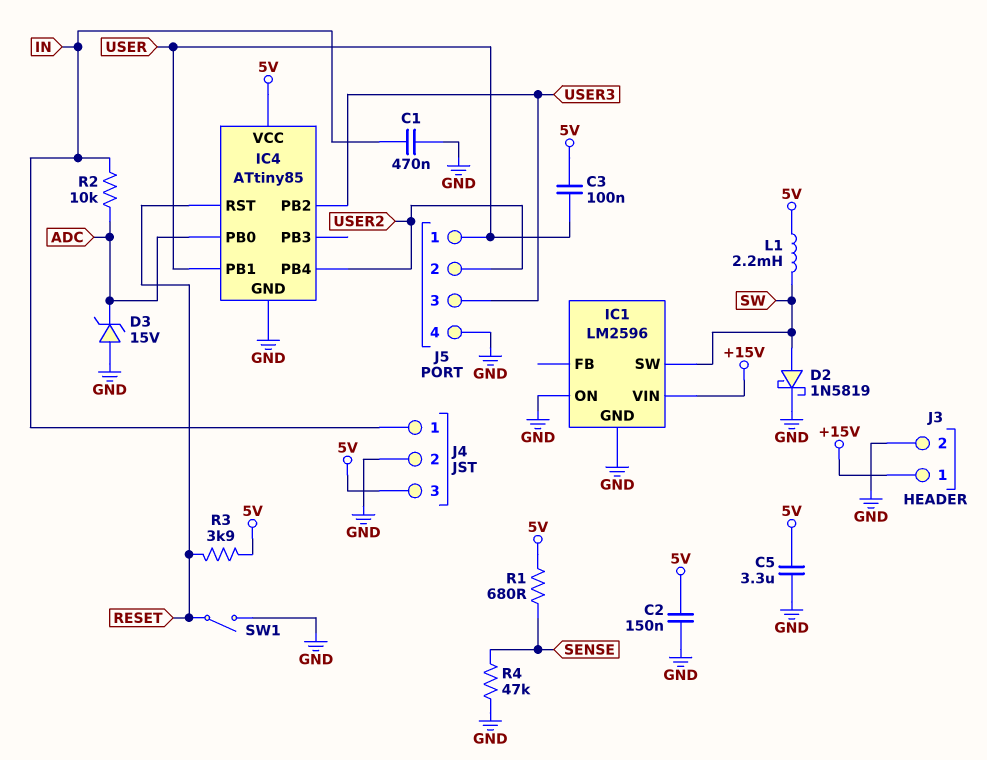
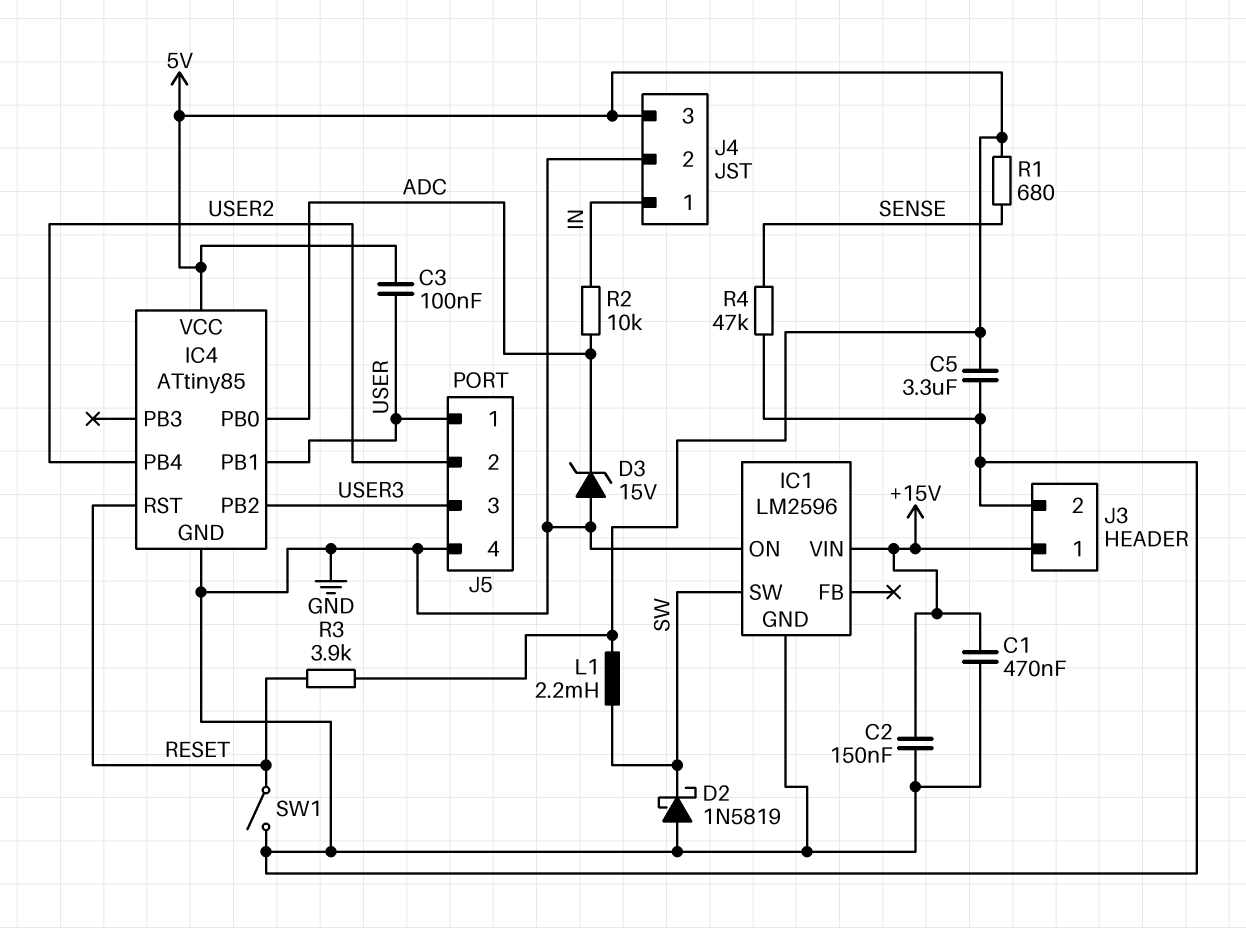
C1: 470nF (GND, IN) -> 470nF (+15V, GND)
C2: 150nF (5V, GND) -> 150nF (+15V, GND)
D2: schottky 1N5819 (A SW, K GND) -> schottky 1N5819 (A GND, K SW)

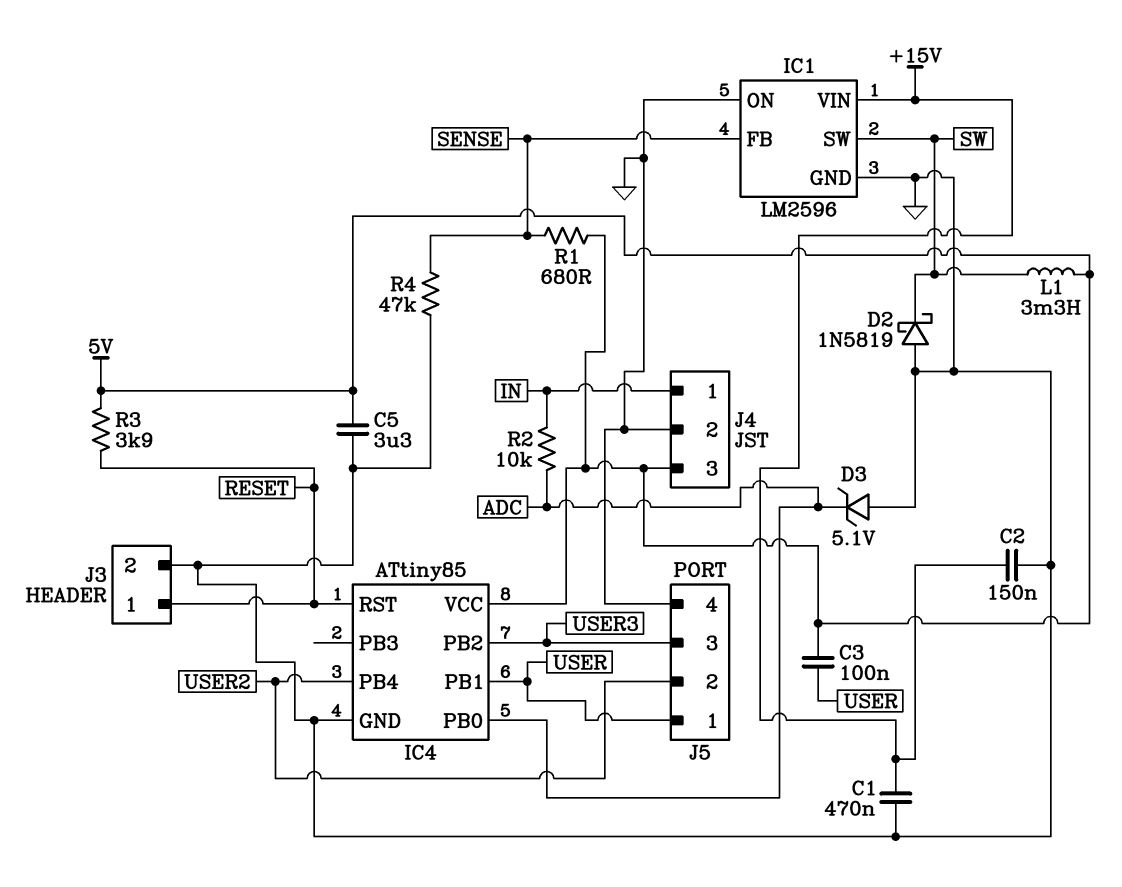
D3: zener 15V (A GND, K ADC) -> zener 5.1V (A GND, K ADC)
IC1 pin FB: none -> SENSE
J3 pin 1: +15V -> RESET
L1: 2.2mH (5V, SW) -> 3.3mH (5V, SW)
SW1: switch (GND, RESET) -> none

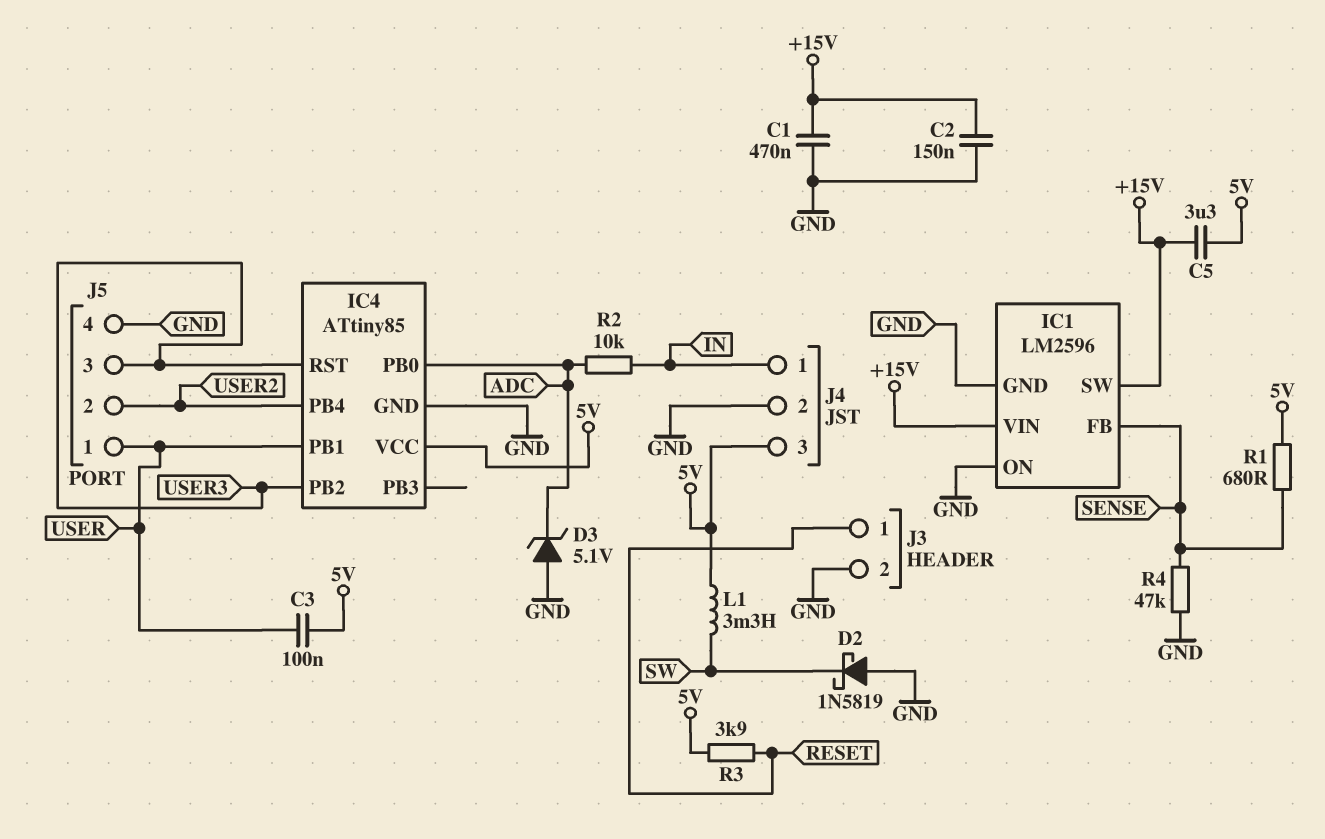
C5: 3.3uF (5V, GND) -> 3.3uF (+15V, 5V)
IC1 pin SW: SW -> +15V
IC4 pin RST: RESET -> USER3

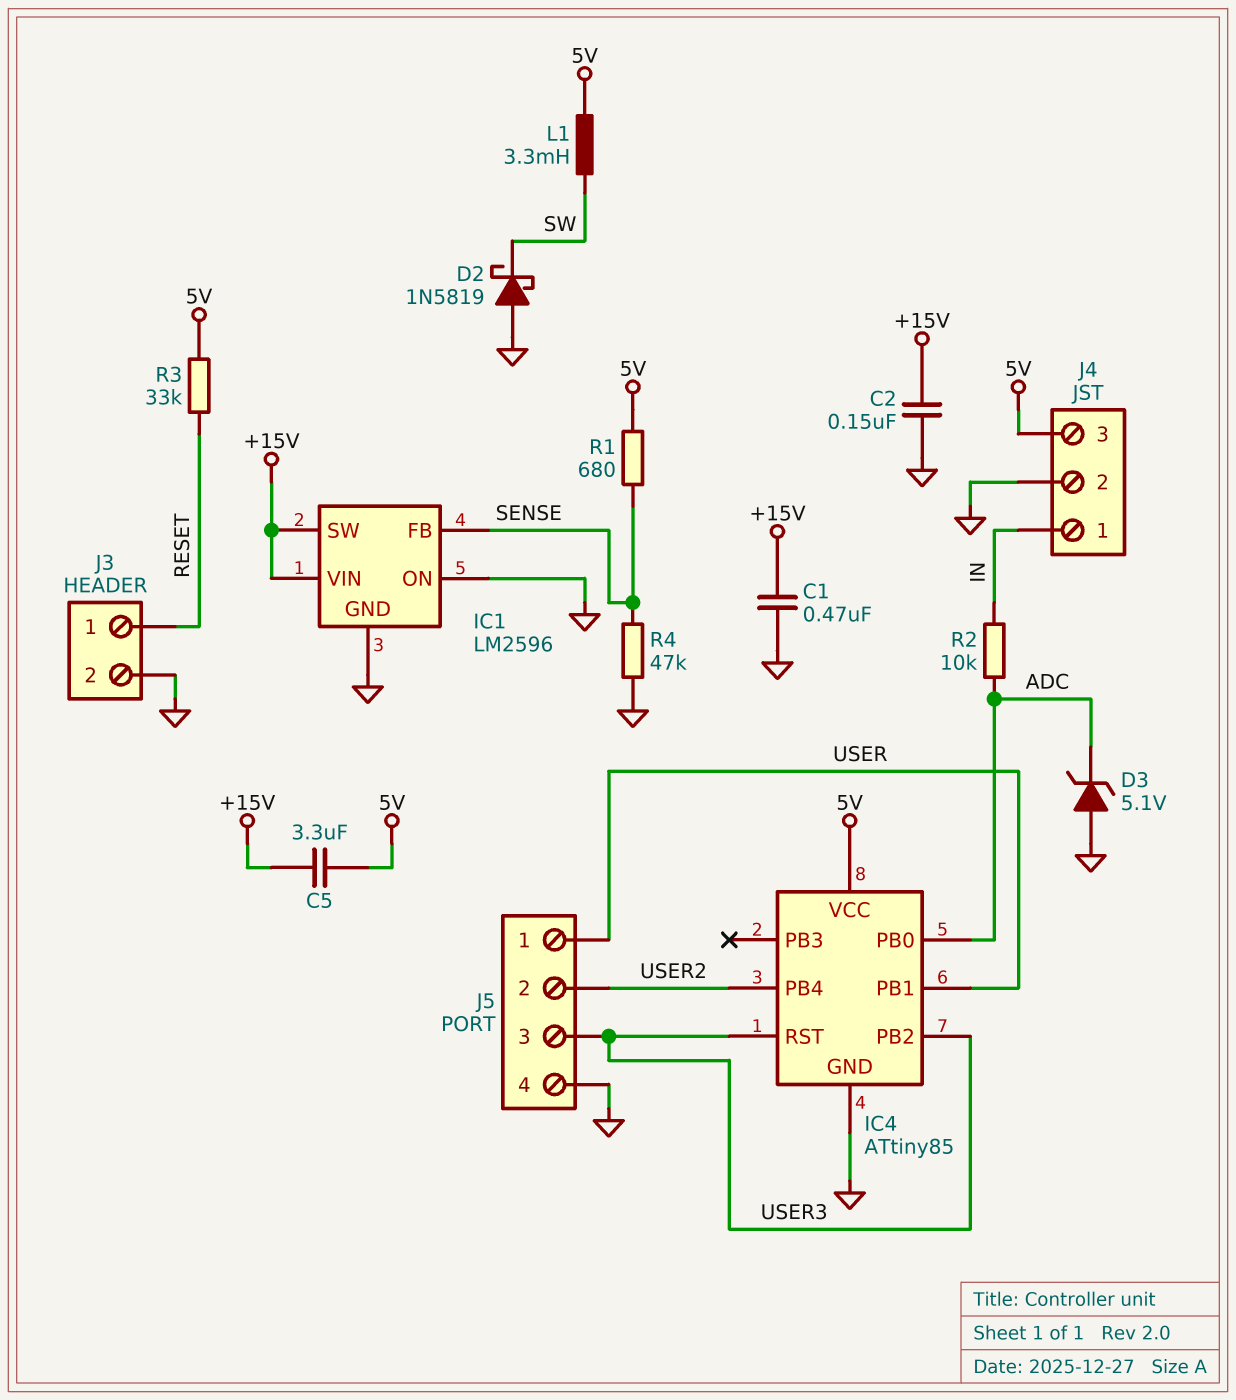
C3: 100nF (5V, USER) -> none
R3: 3.9k (5V, RESET) -> 33k (5V, RESET)

